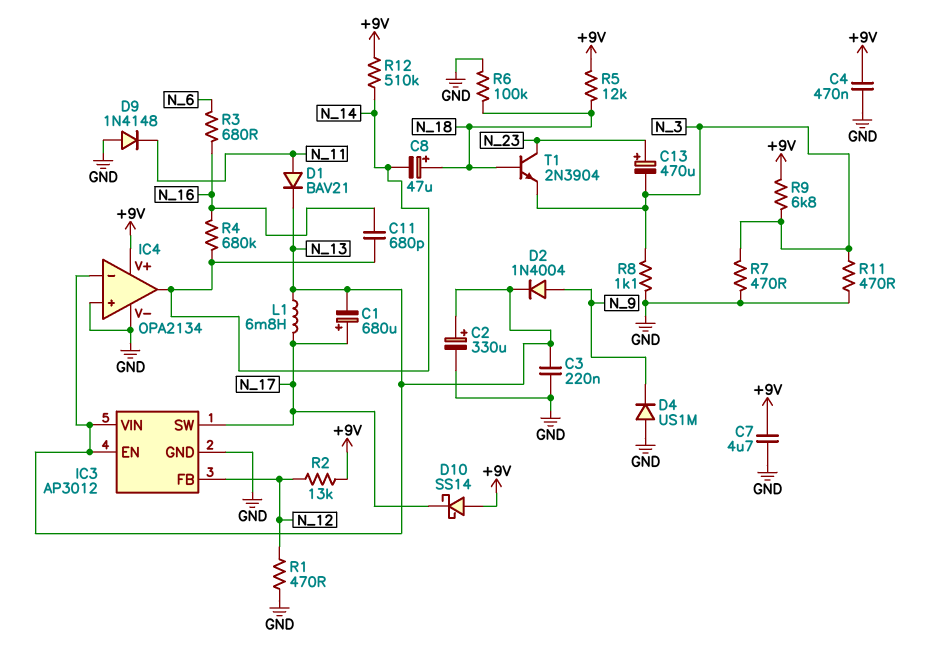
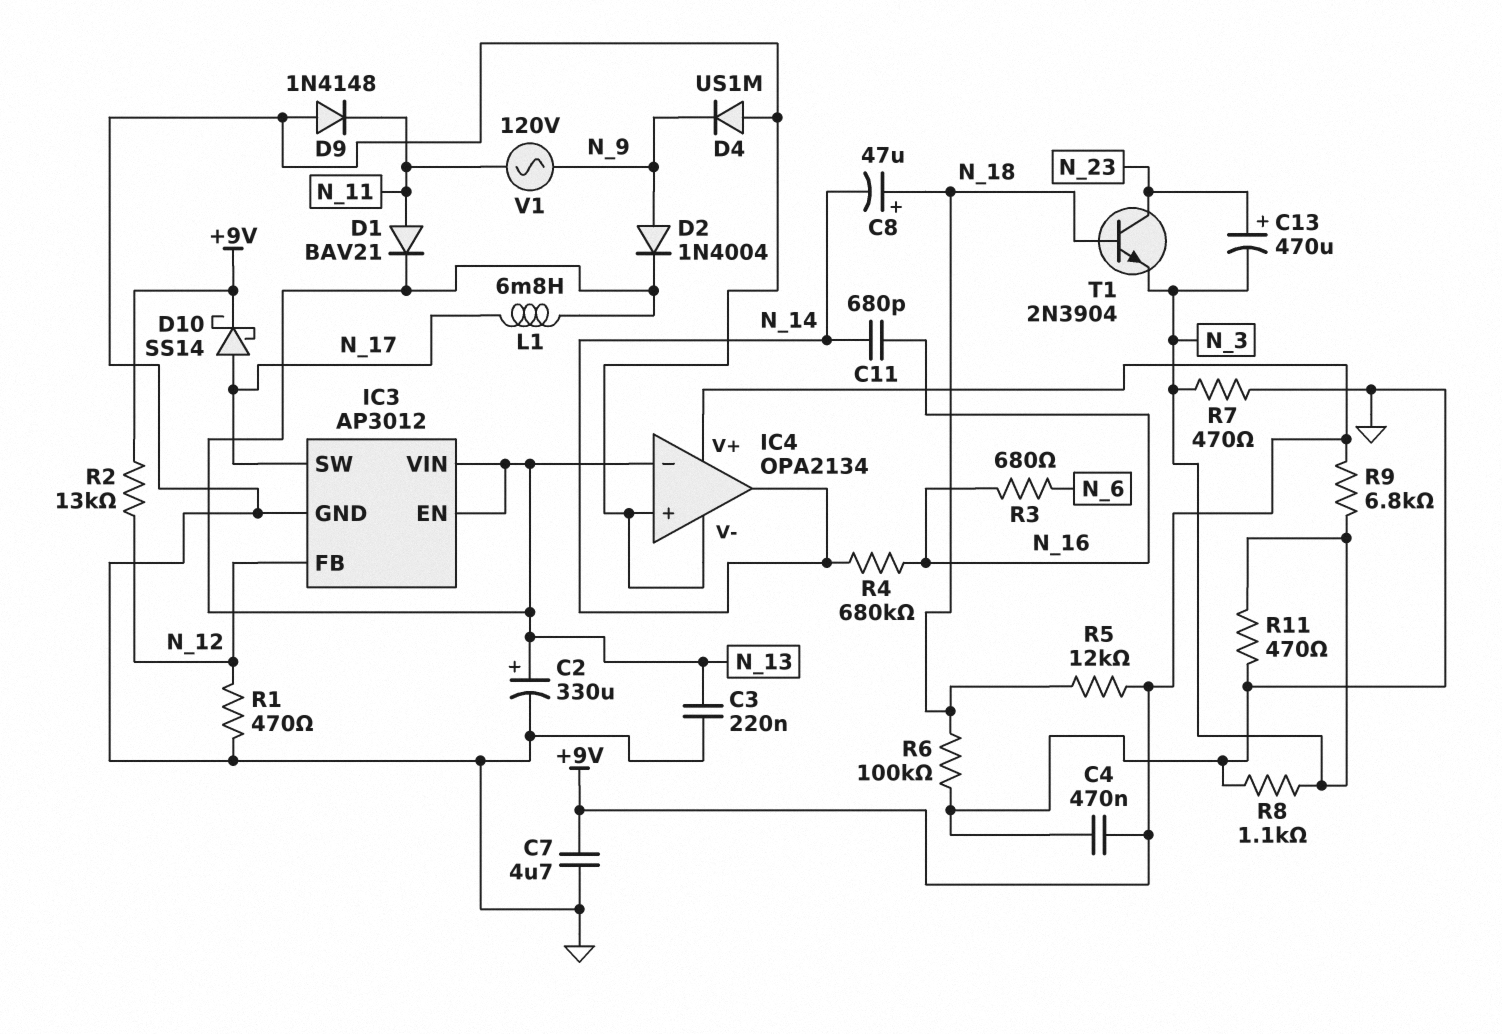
C1: 680uF (plus N_17, minus N_13) -> none
D10: schottky SS14 (A +9V, K N_17) -> schottky SS14 (A N_17, K +9V)
R12: 510k (+9V, N_14) -> none
V1: none -> AC 120V (N_9, N_11)

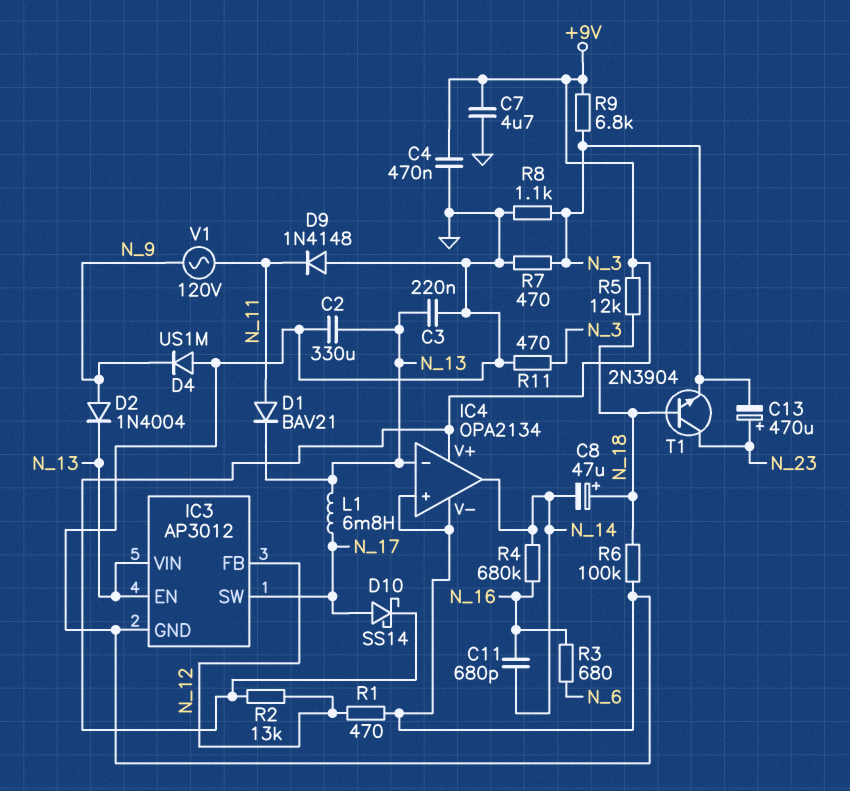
C2: 330uF (plus N_13, minus GND) -> 330uF (GND, N_13)

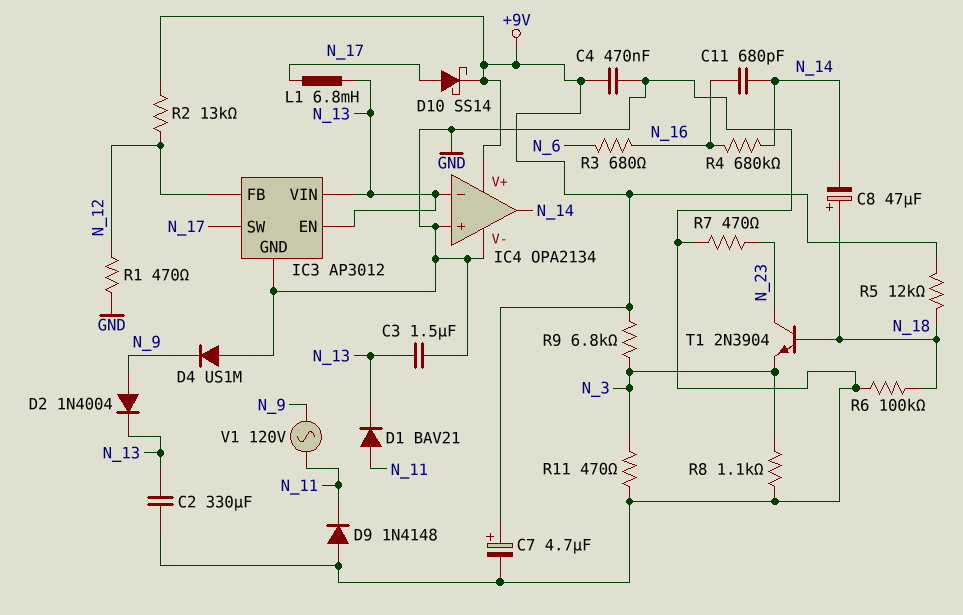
C3: 220nF (GND, N_13) -> 1.5uF (GND, N_13)
C7: 4.7uF (+9V, GND) -> 4.7uF (plus +9V, minus GND)
C13: 470uF (plus N_23, minus N_3) -> none
R7: 470 (GND, N_3) -> 470 (GND, N_23)

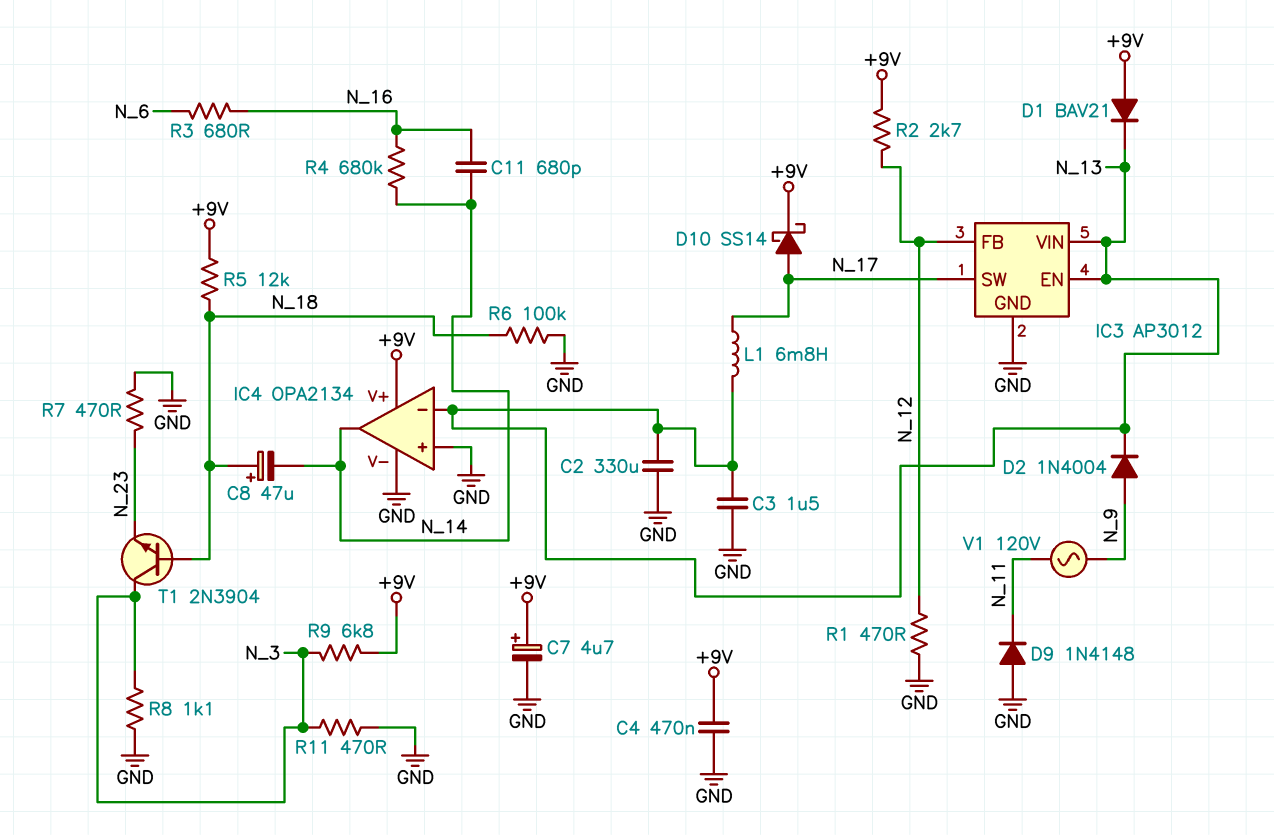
D1: diode BAV21 (A N_11, K N_13) -> diode BAV21 (A +9V, K N_13)
D4: diode US1M (A GND, K N_9) -> none
R2: 13k (+9V, N_12) -> 2.7k (+9V, N_12)
T1: NPN 2N3904 (B N_18, C N_23, E N_3) -> NPN 2N3904 (B N_18, C N_3, E N_23)

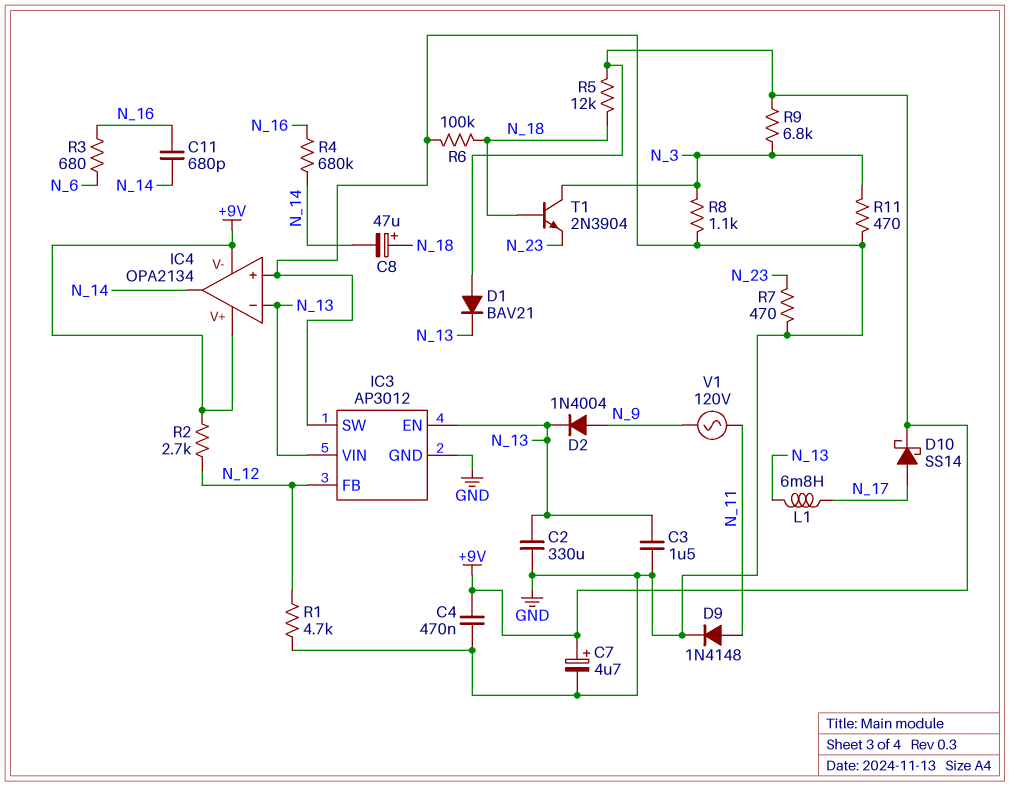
D9: diode 1N4148 (A GND, K N_11) -> diode 1N4148 (A N_11, K GND)
IC3 pin SW: N_17 -> GND
IC4 pin V-: GND -> +9V
R1: 470 (GND, N_12) -> 4.7k (GND, N_12)

